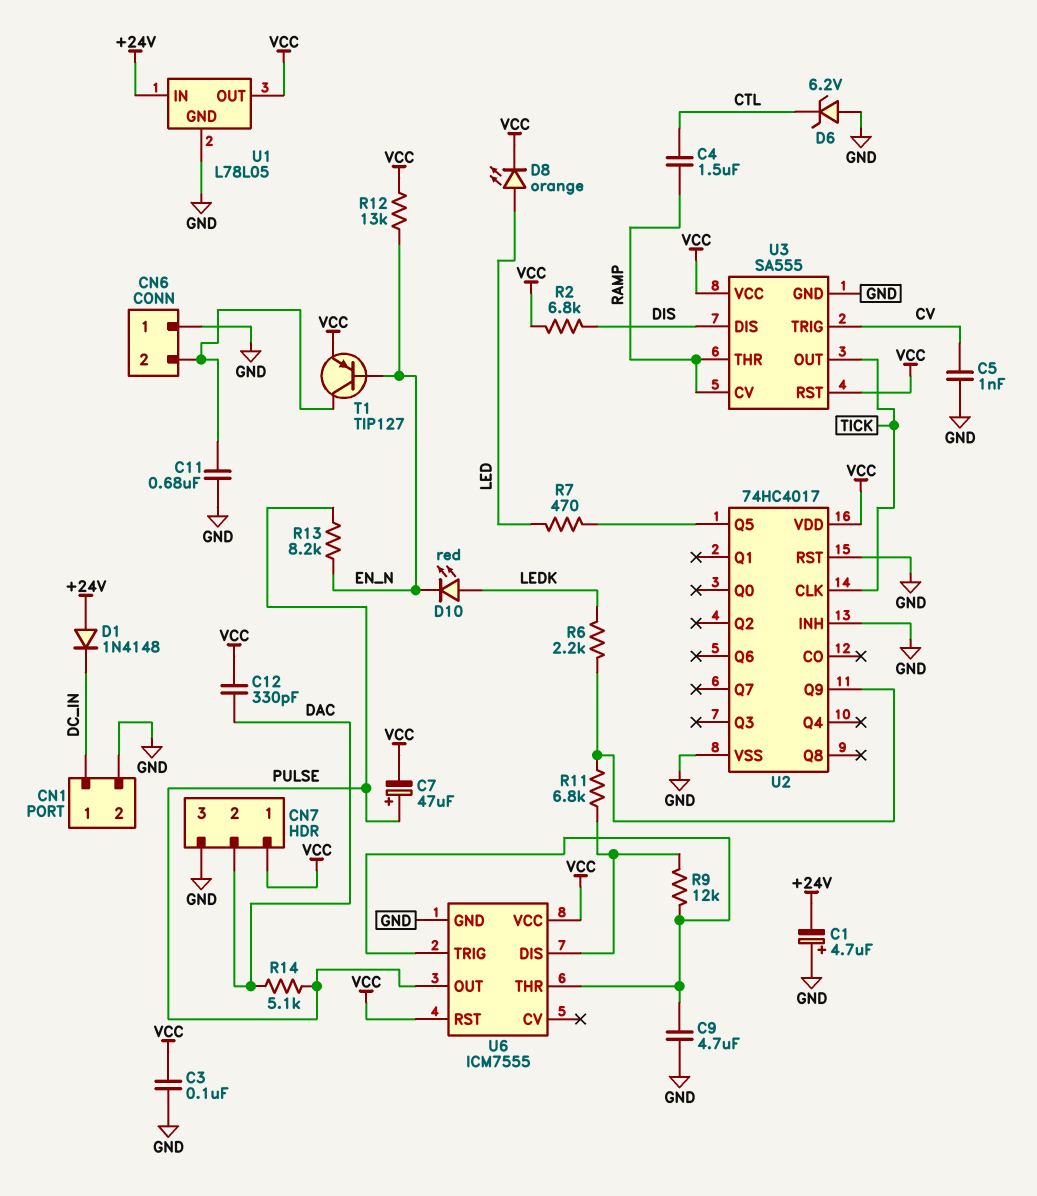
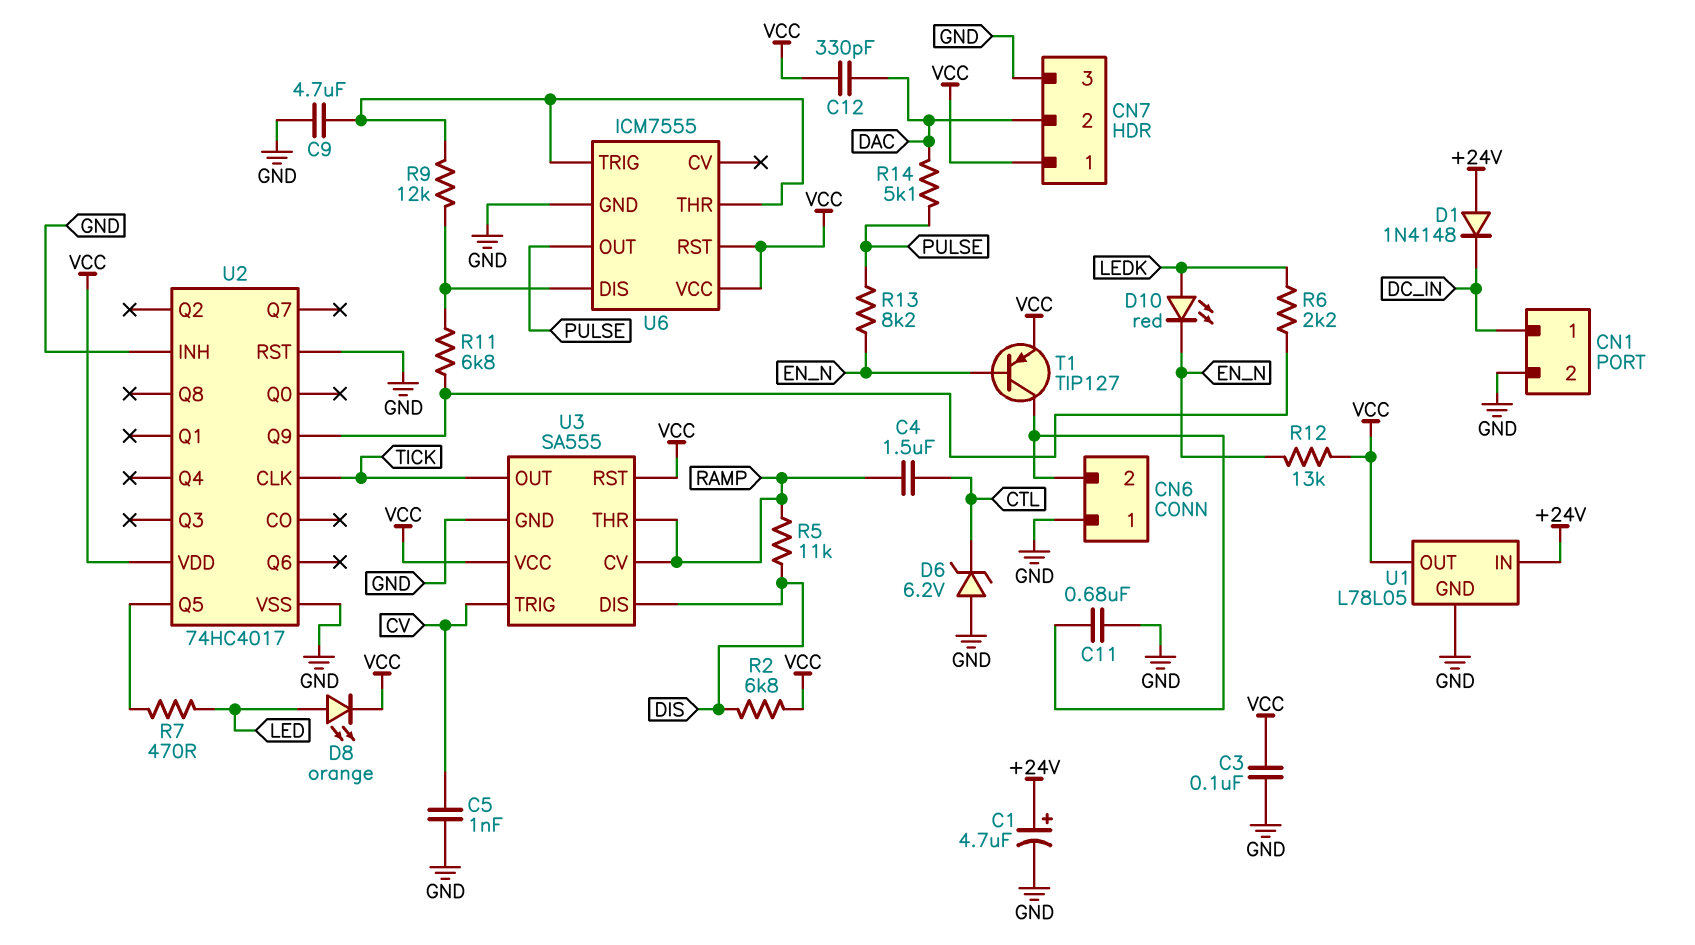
C1: 4.7uF (plus GND, minus +24V) -> 4.7uF (plus +24V, minus GND)
C7: 47uF (plus PULSE, minus VCC) -> none
R5: none -> 11k (DIS, RAMP)

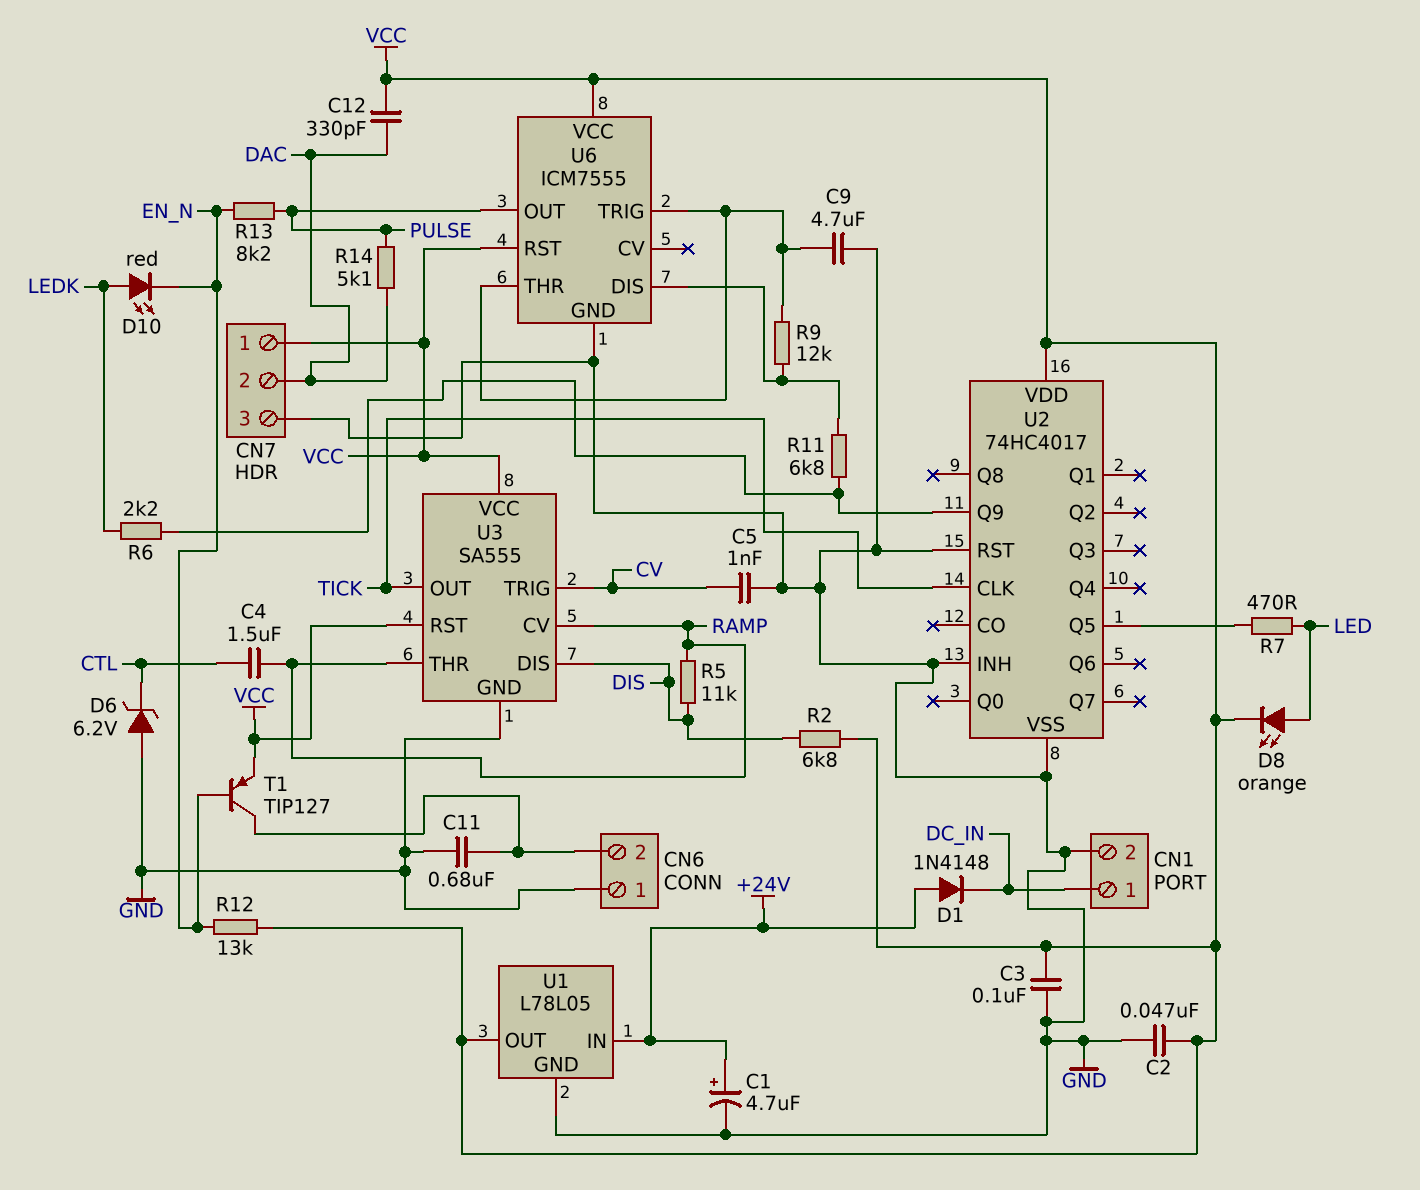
C2: none -> 47nF (GND, VCC)

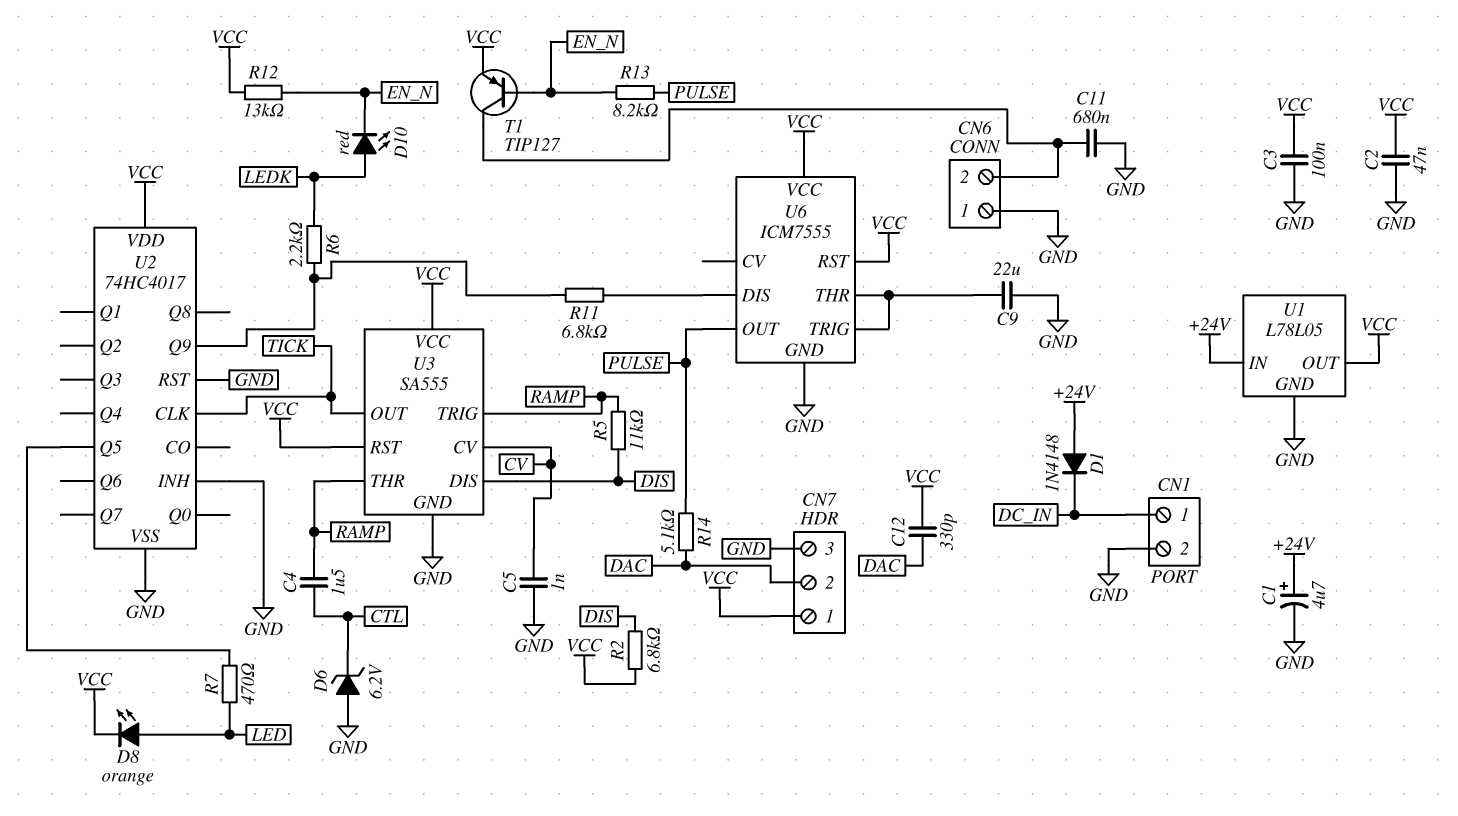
C9: 4.7uF (GND, U6/THR) -> 22uF (GND, U6/THR)
R9: 12k (U6/DIS, U6/THR) -> none
U3 pin CV: RAMP -> CV
U3 pin TRIG: CV -> RAMP

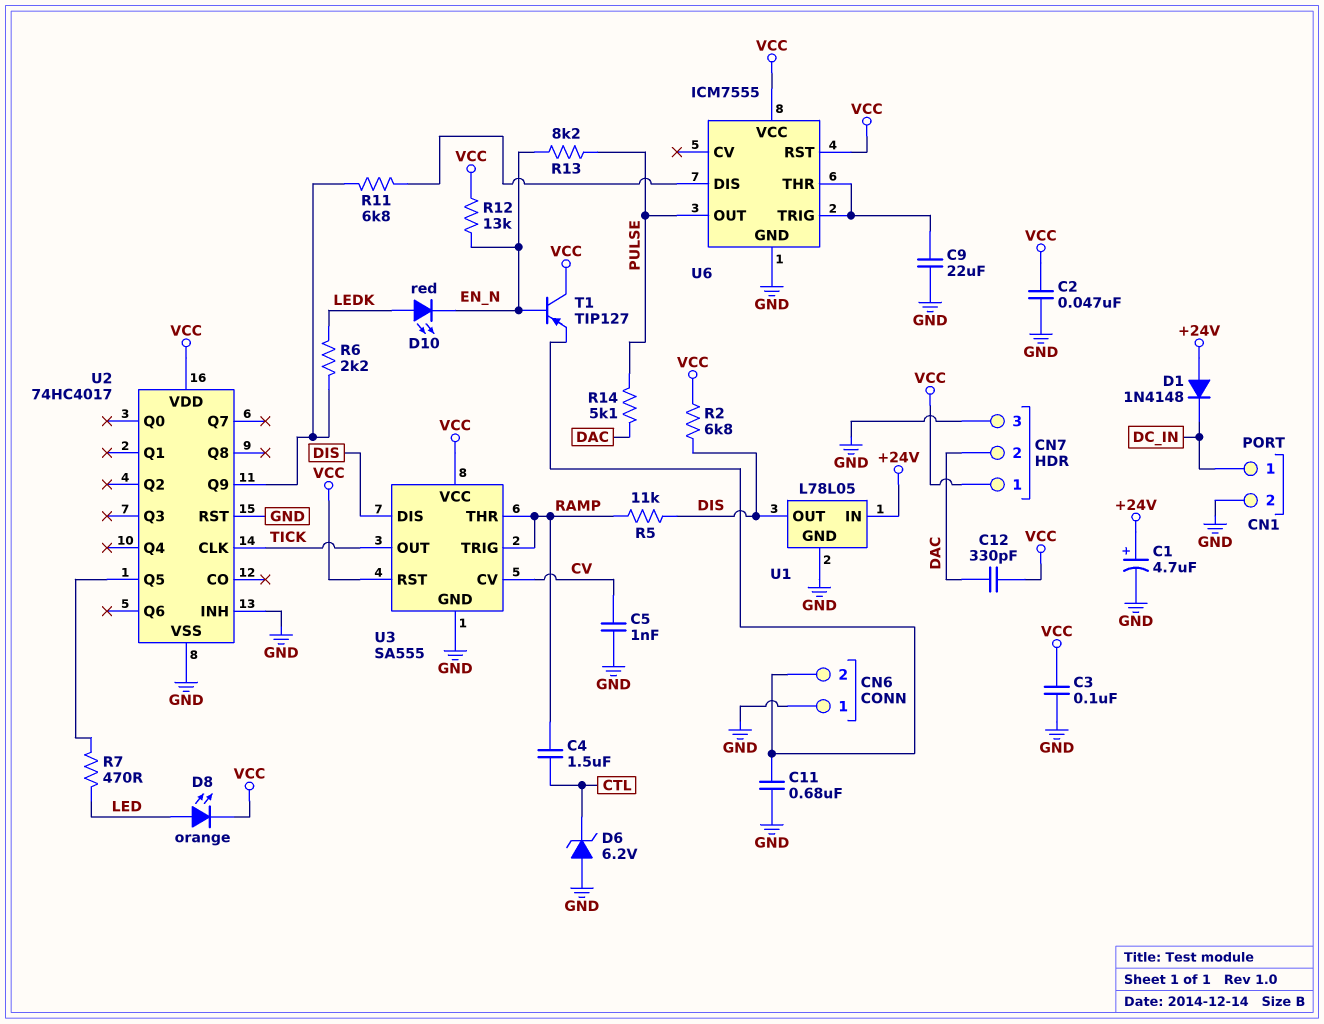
T1: PNP TIP127 (B EN_N, C CN6/2, E VCC) -> PNP TIP127 (B EN_N, C VCC, E CN6/2)
U1 pin OUT: VCC -> DIS

